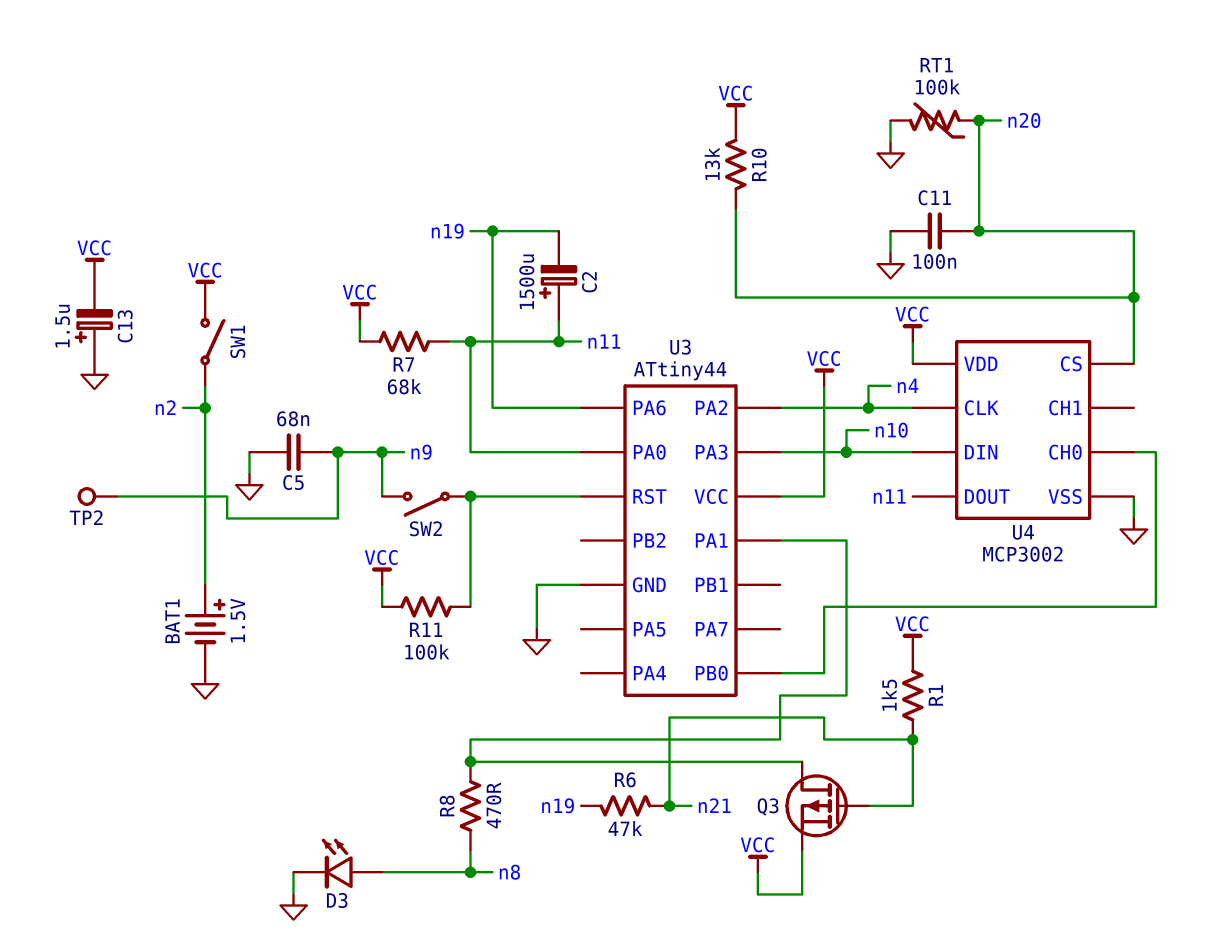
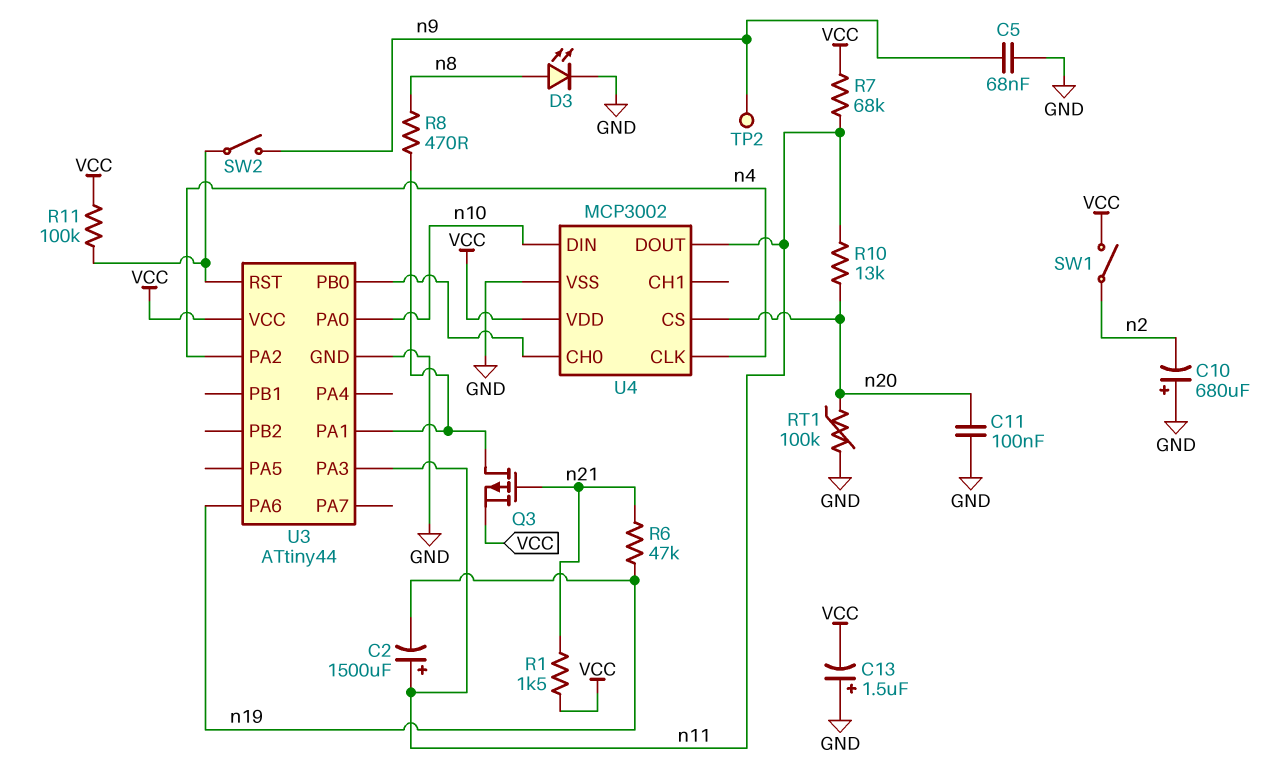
BAT1: 1.5V (plus n2, minus GND) -> none
C10: none -> 680uF (plus GND, minus n2)
R10: 13k (VCC, n20) -> 13k (n11, n20)
U3 pin PA0: n11 -> n10
U3 pin PA3: n10 -> n11

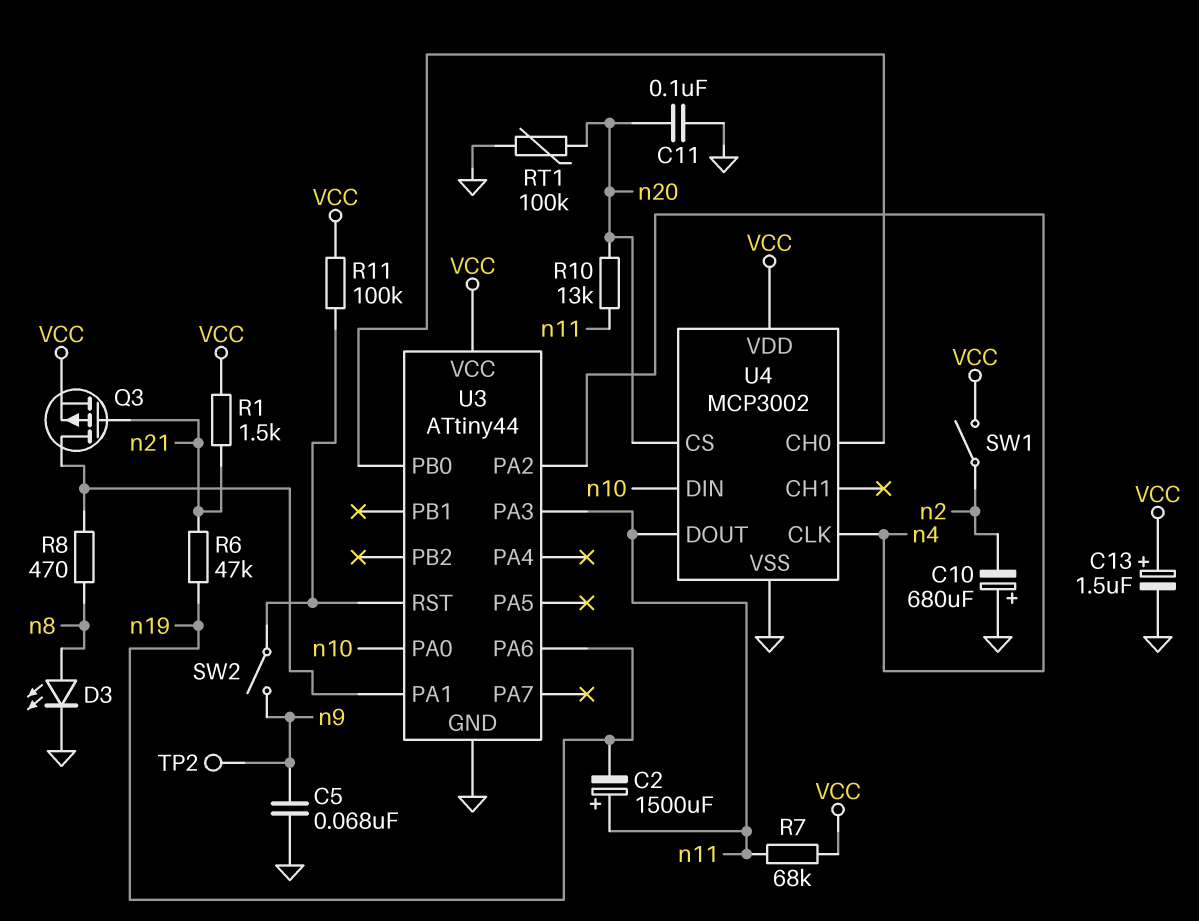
C13: 1.5uF (plus GND, minus VCC) -> 1.5uF (plus VCC, minus GND)

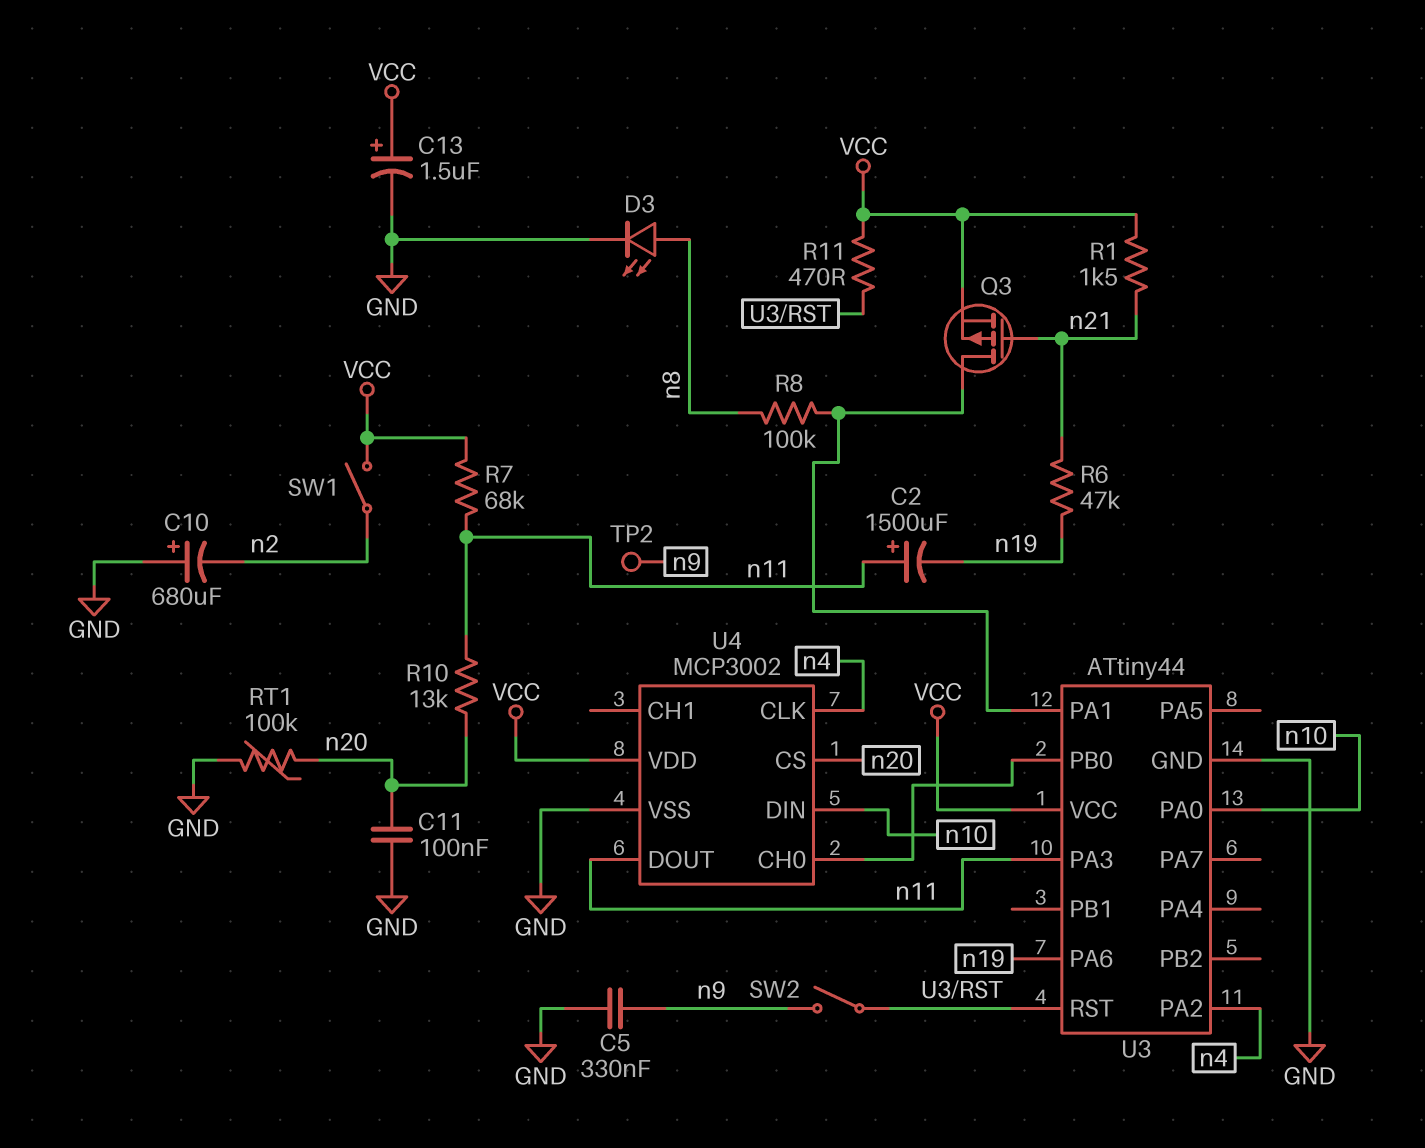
C5: 68nF (GND, n9) -> 330nF (GND, n9)
R8: 470 (U3/PA1, n8) -> 100k (U3/PA1, n8)
R11: 100k (U3/RST, VCC) -> 470 (U3/RST, VCC)

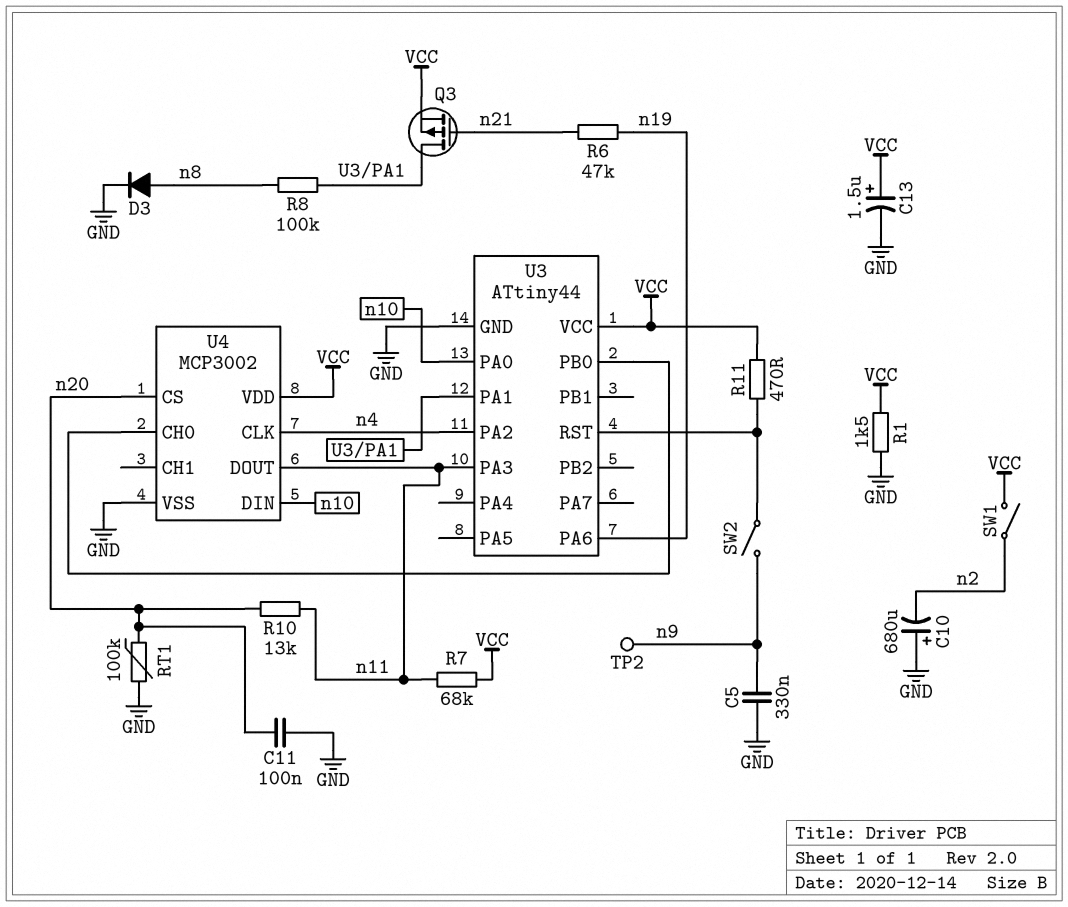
C2: 1500uF (plus n11, minus n19) -> none
D3: LED (A n8, K GND) -> diode (A n8, K GND)
R1: 1.5k (VCC, n21) -> 1.5k (GND, VCC)

